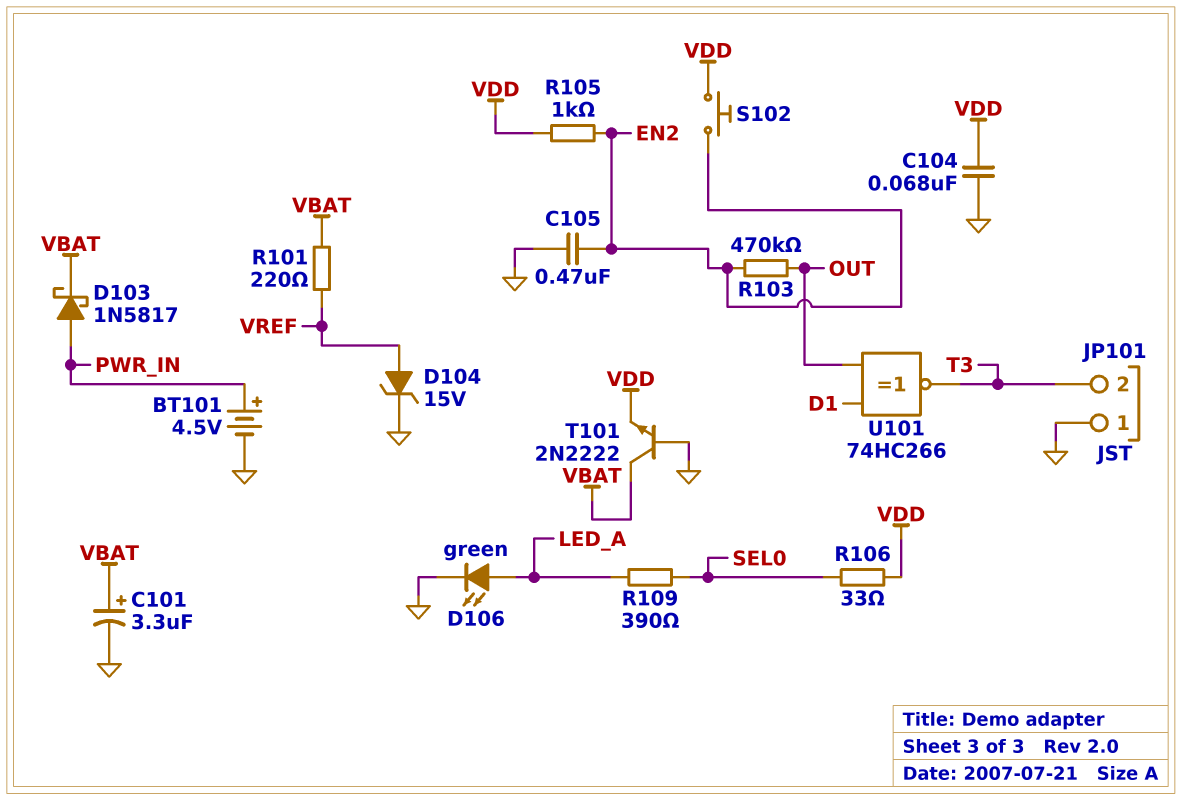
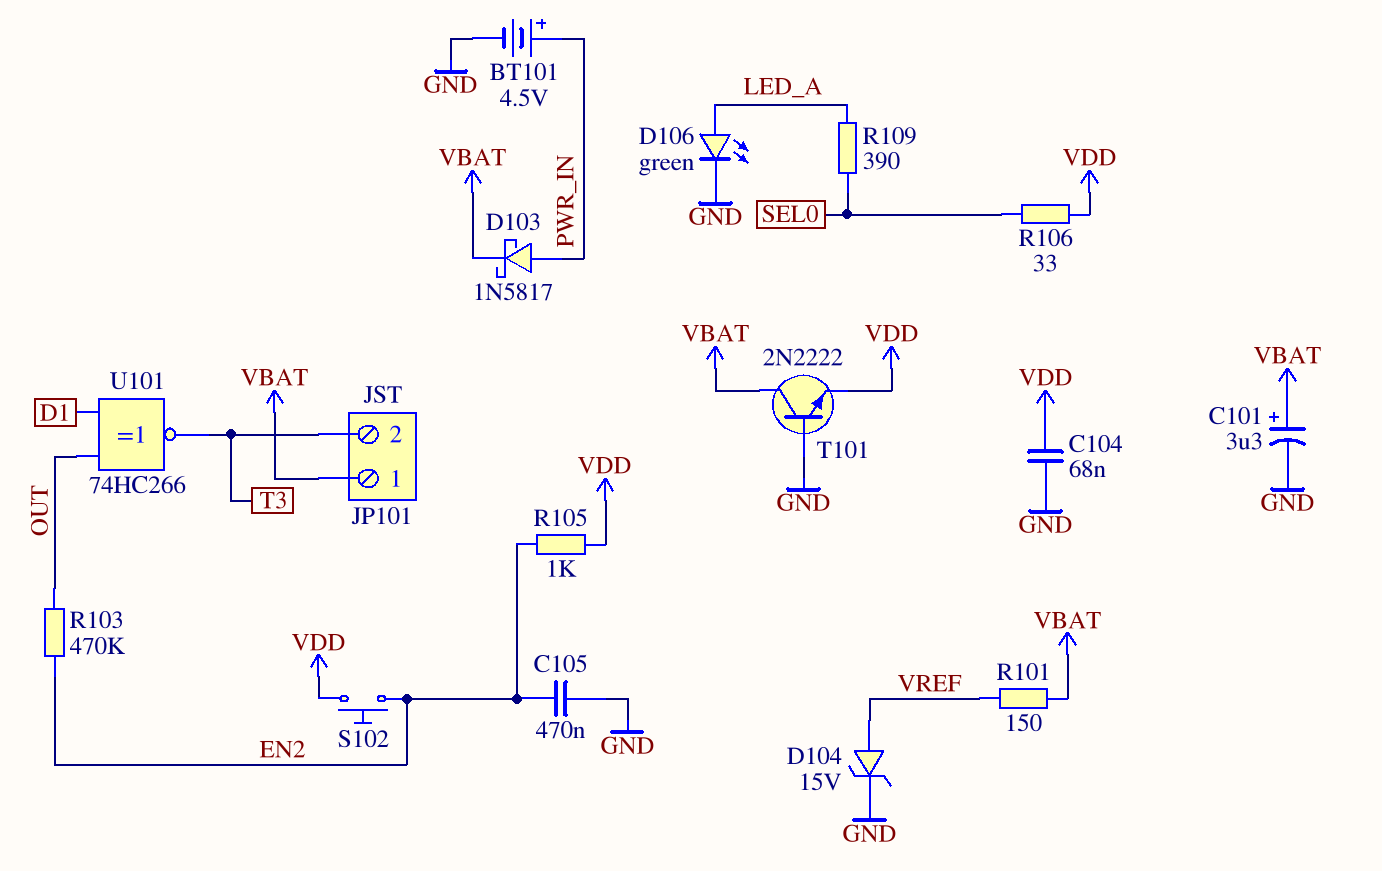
JP101 pin 1: GND -> VBAT
R101: 220 (VBAT, VREF) -> 150 (VBAT, VREF)

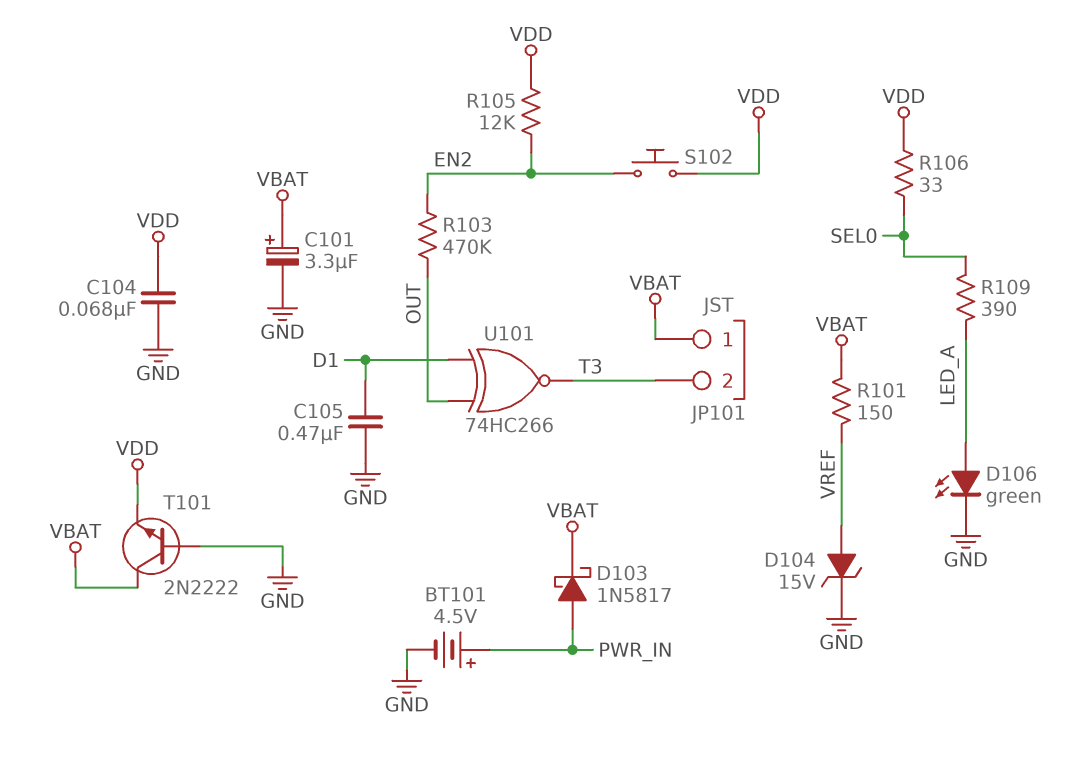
C105: 470nF (EN2, GND) -> 470nF (D1, GND)
R105: 1k (EN2, VDD) -> 12k (EN2, VDD)

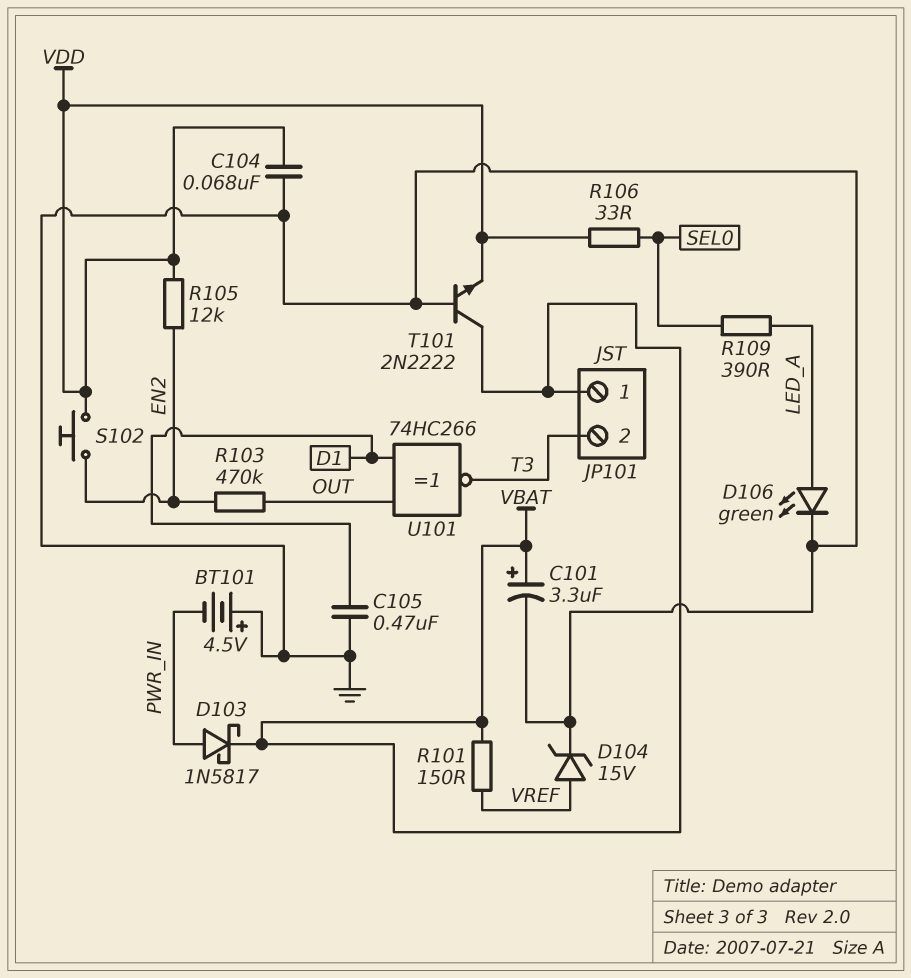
BT101: 4.5V (plus PWR_IN, minus GND) -> 4.5V (plus GND, minus PWR_IN)

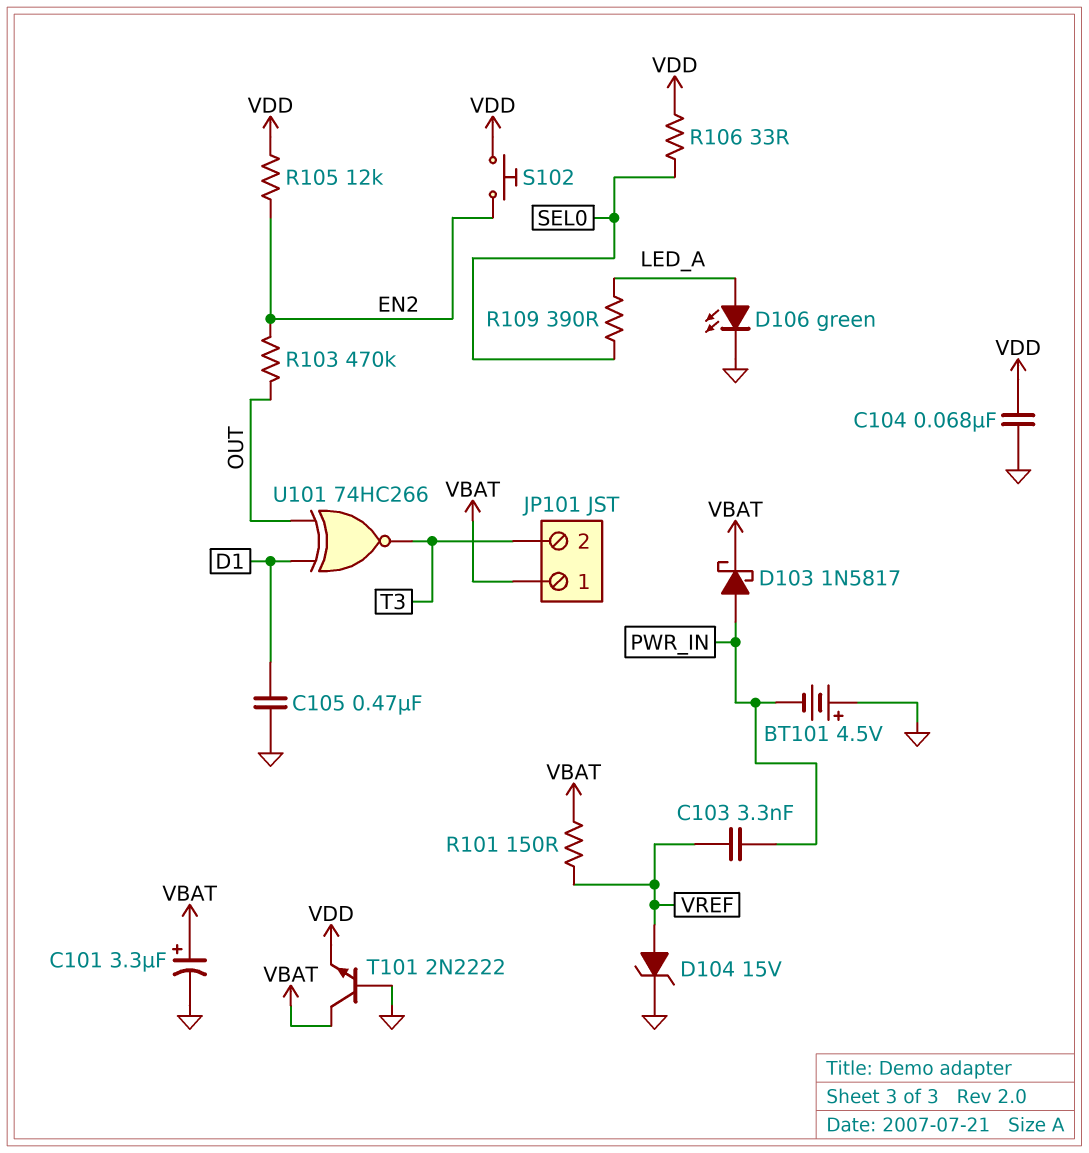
C103: none -> 3.3nF (PWR_IN, VREF)

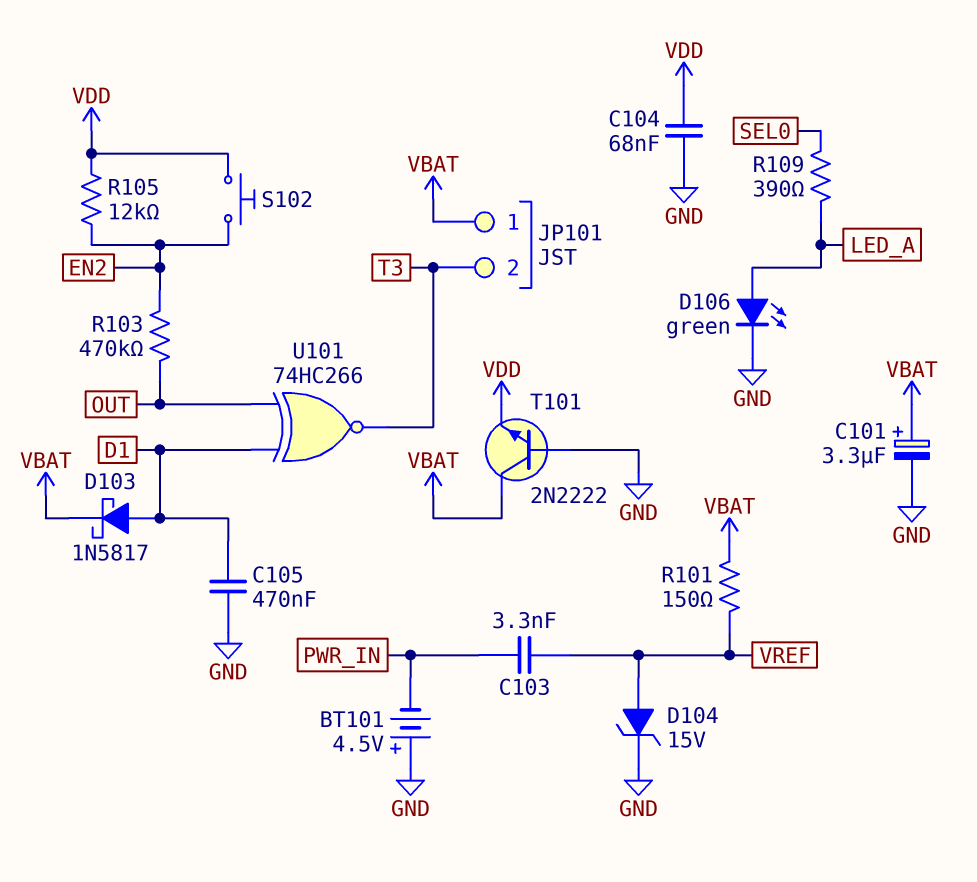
D103: schottky 1N5817 (A PWR_IN, K VBAT) -> schottky 1N5817 (A D1, K VBAT)
R106: 33 (SEL0, VDD) -> none

